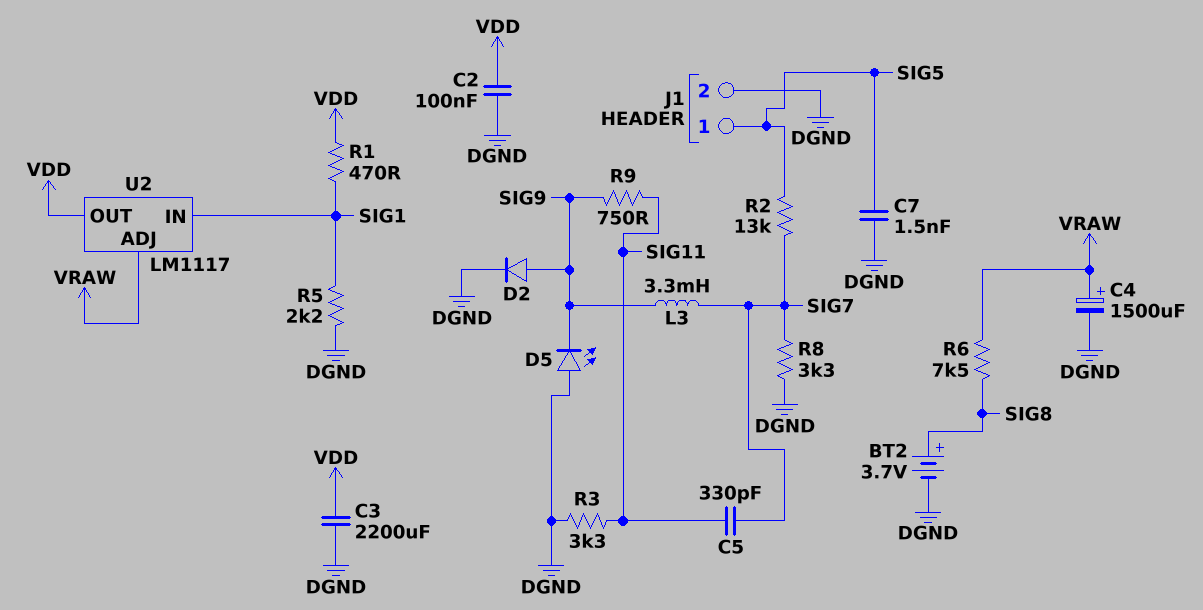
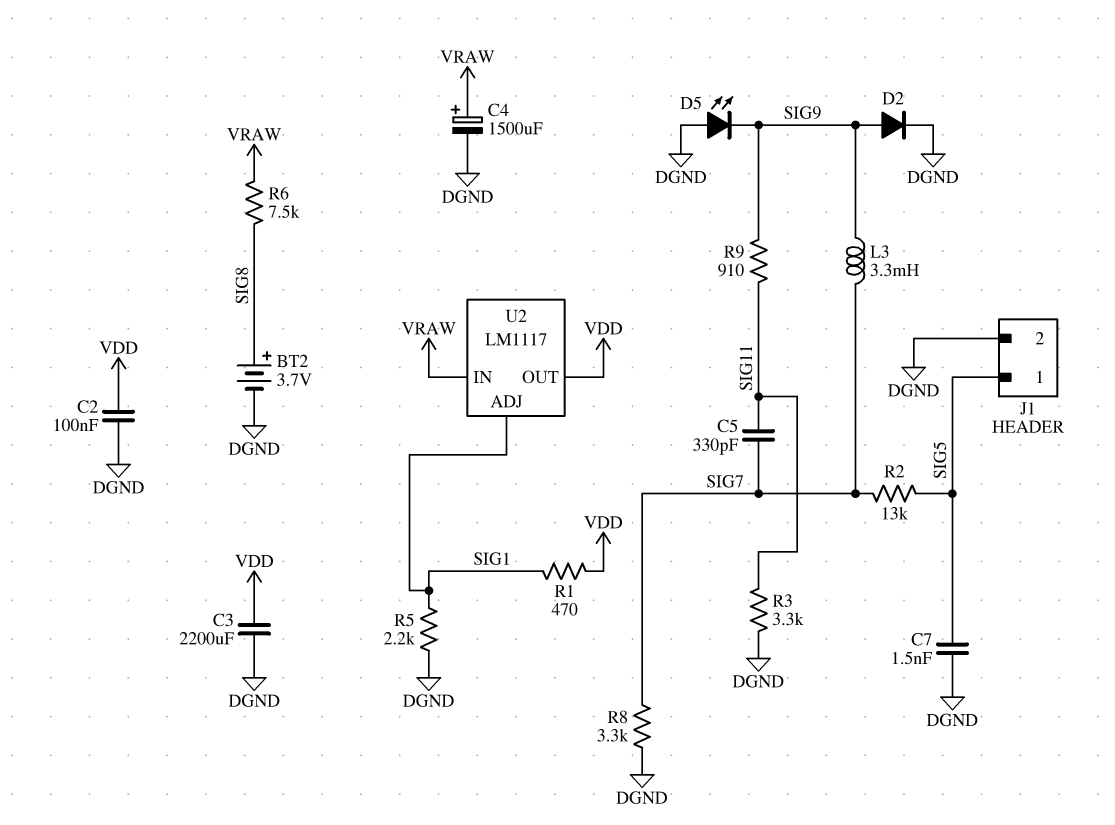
R9: 750 (SIG9, SIG11) -> 910 (SIG9, SIG11)
U2 pin ADJ: VRAW -> SIG1
U2 pin IN: SIG1 -> VRAW

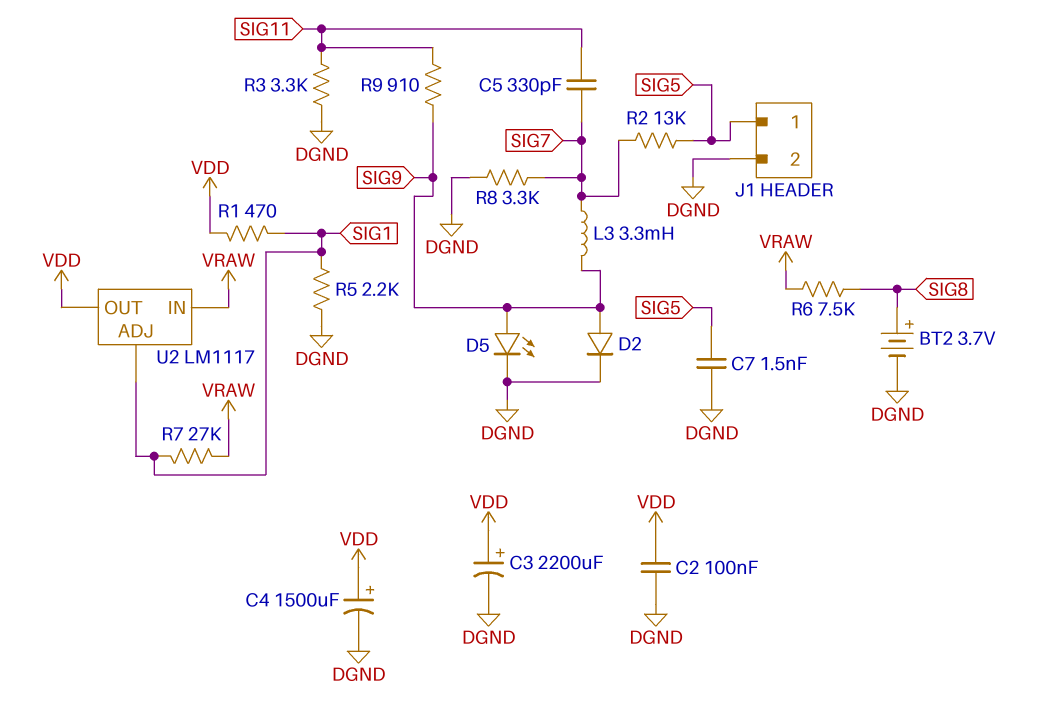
C3: 2200uF (DGND, VDD) -> 2200uF (plus VDD, minus DGND)
C4: 1500uF (plus VRAW, minus DGND) -> 1500uF (plus VDD, minus DGND)
D5: LED (A DGND, K SIG9) -> LED (A SIG9, K DGND)
R7: none -> 27k (SIG1, VRAW)

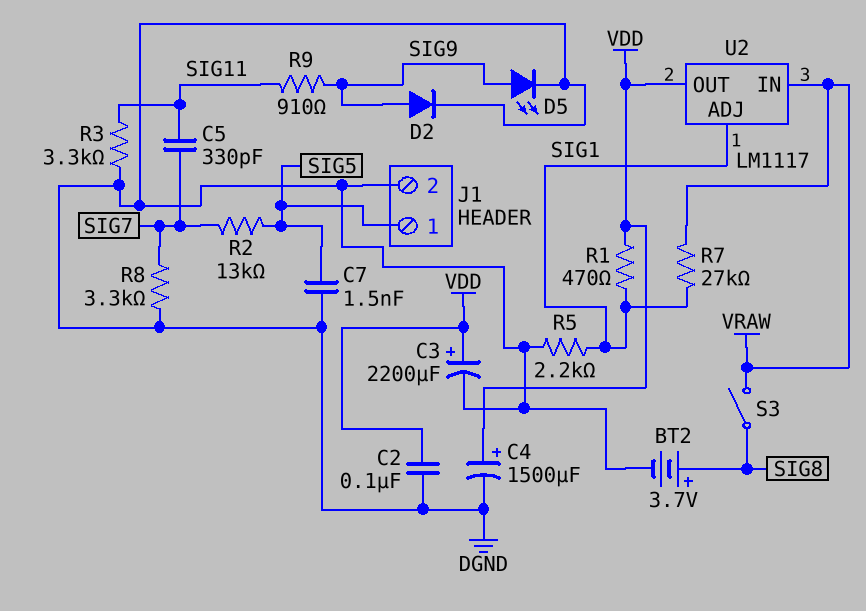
L3: 3.3mH (SIG7, SIG9) -> none
R6: 7.5k (SIG8, VRAW) -> none
S3: none -> switch (SIG8, VRAW)

